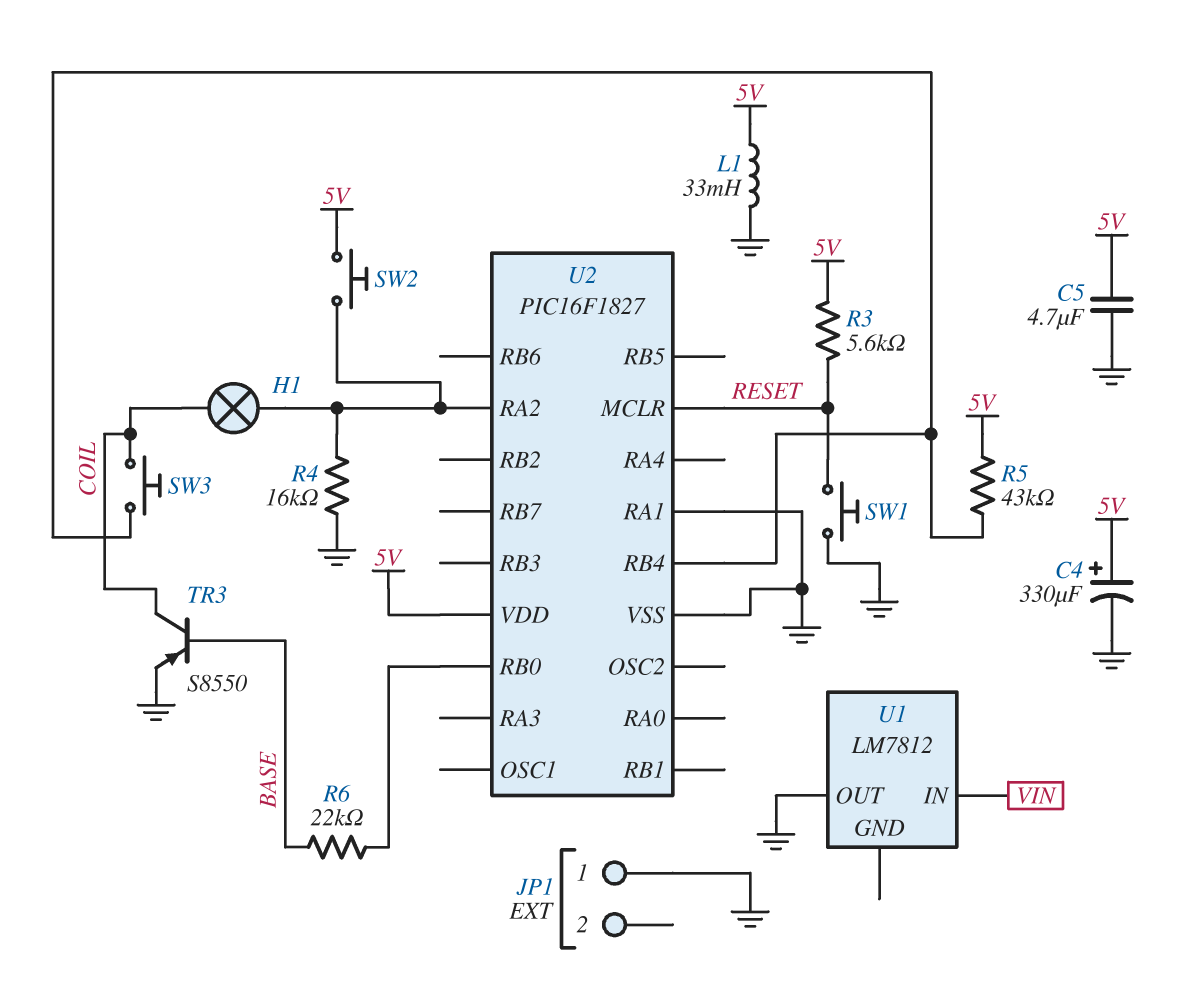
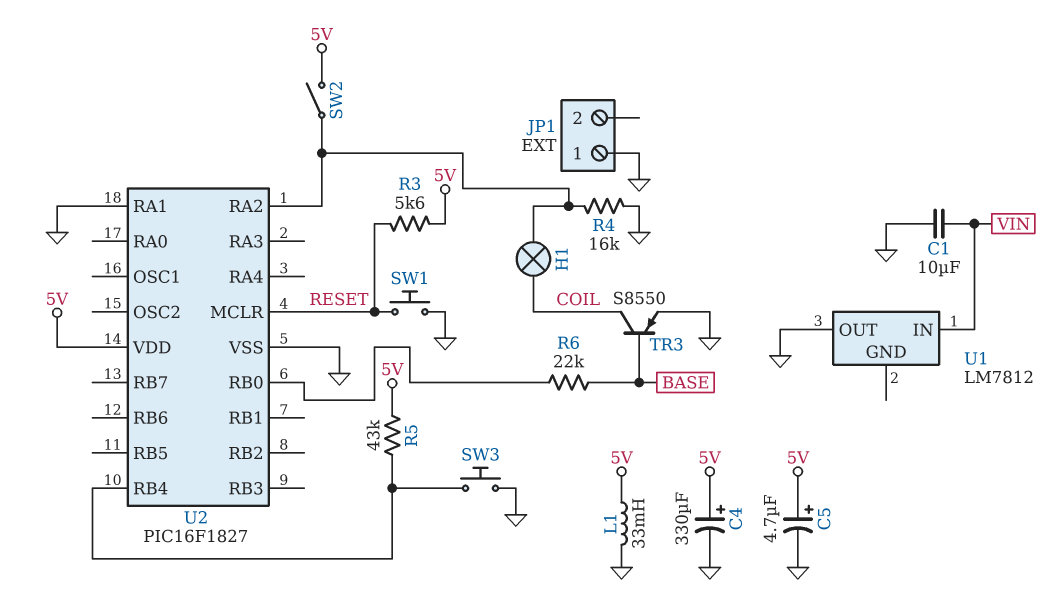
C1: none -> 10uF (GND, VIN)
C5: 4.7uF (5V, GND) -> 4.7uF (plus 5V, minus GND)
SW2: button (5V, U2/RA2) -> switch (5V, U2/RA2)
SW3: button (COIL, U2/RB4) -> button (GND, U2/RB4)

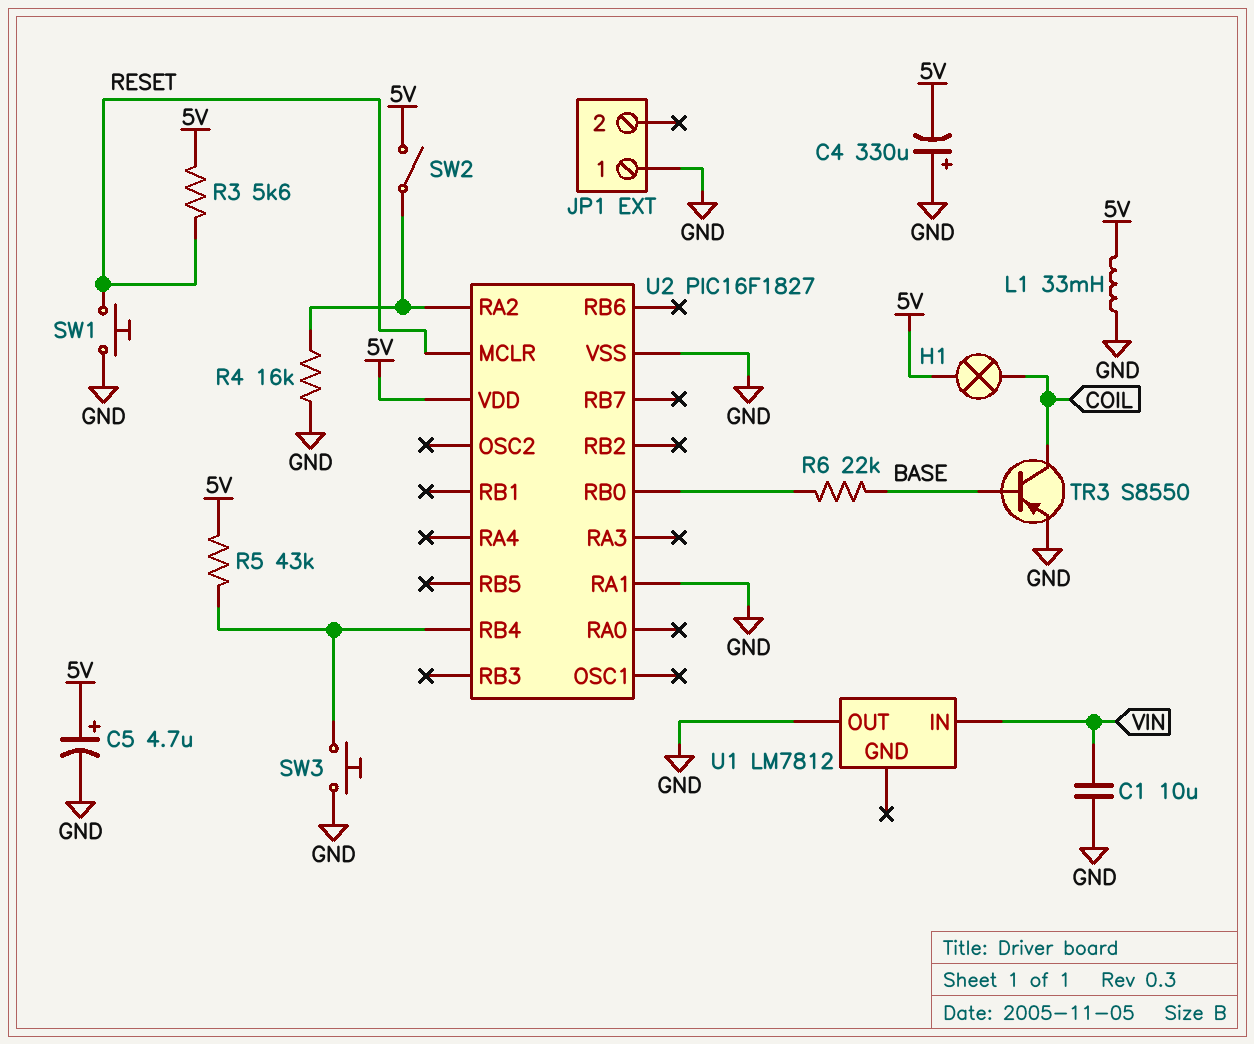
C4: 330uF (plus 5V, minus GND) -> 330uF (plus GND, minus 5V)
H1: lamp (COIL, U2/RA2) -> lamp (5V, COIL)

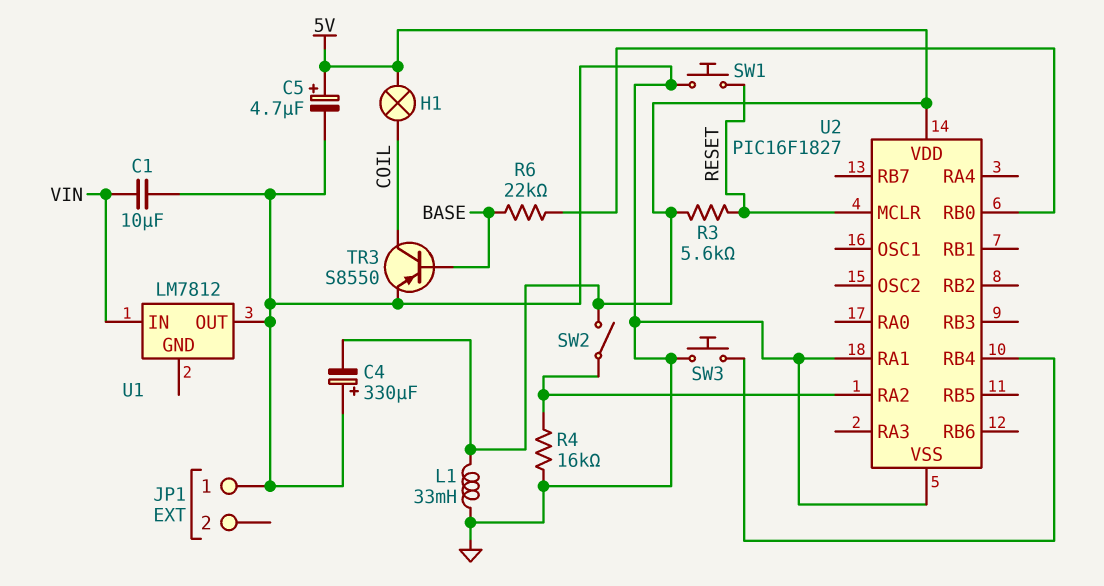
R5: 43k (5V, U2/RB4) -> none

